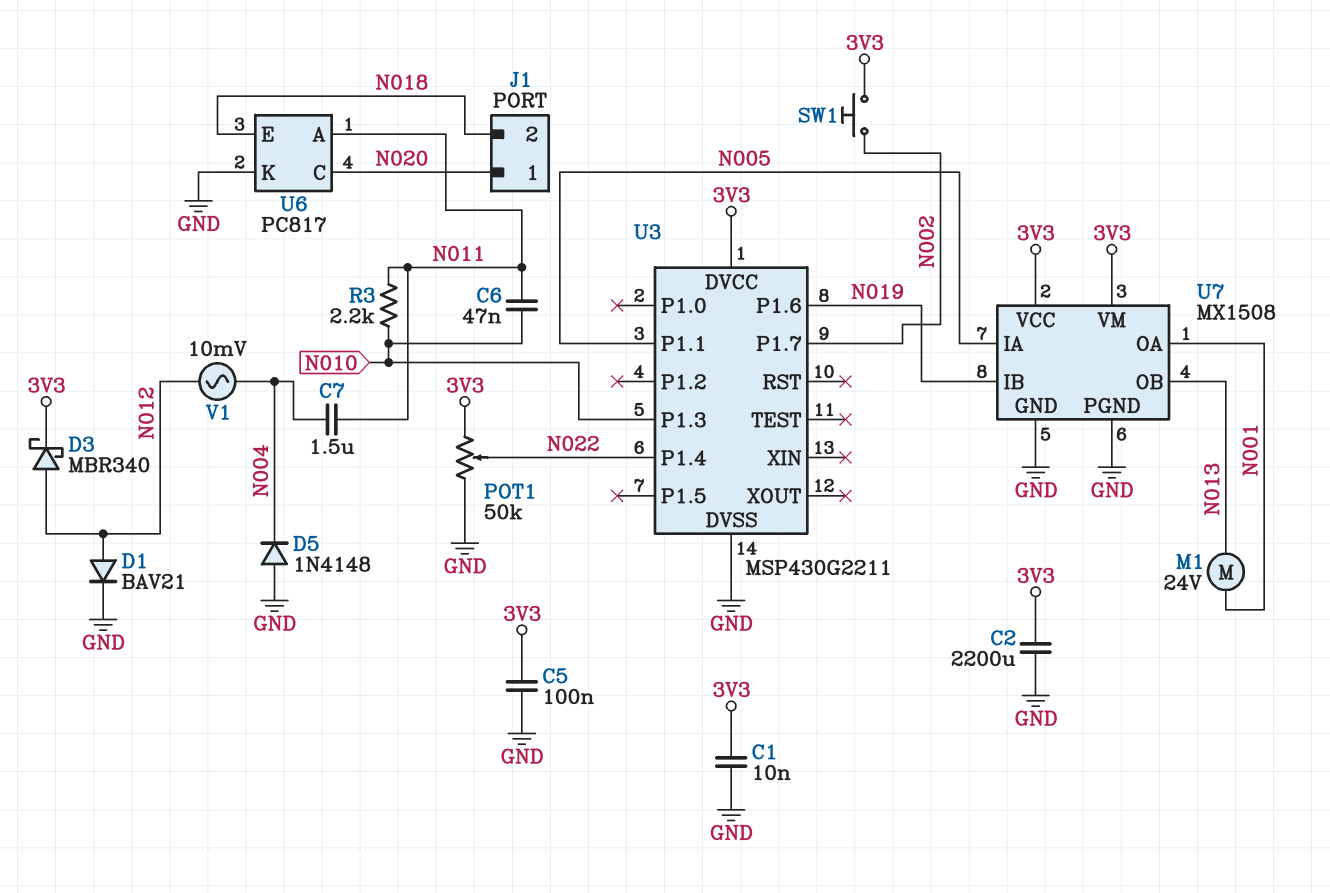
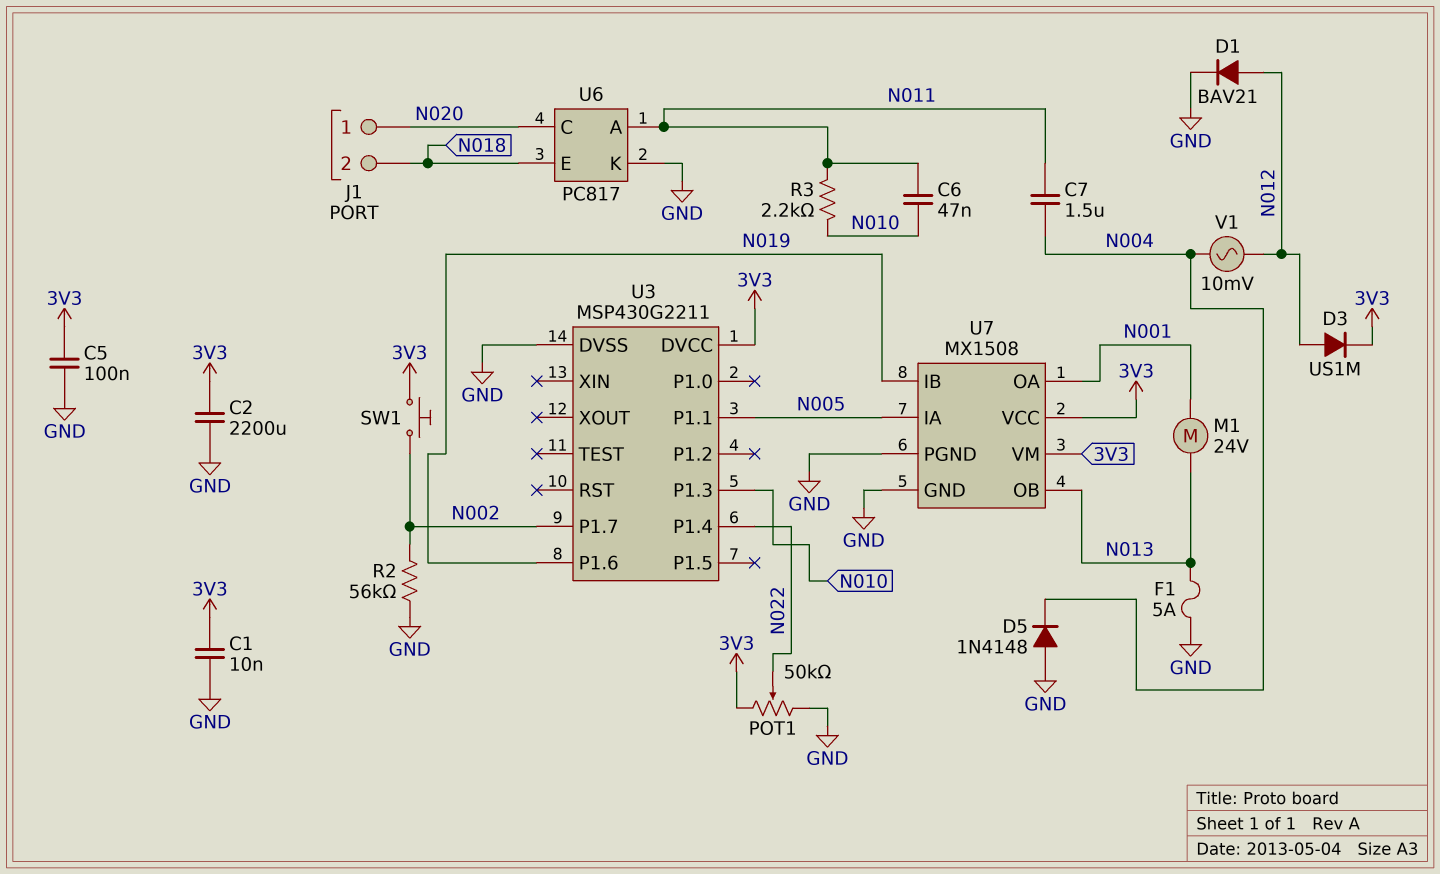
D3: schottky MBR340 (A N012, K 3V3) -> diode US1M (A N012, K 3V3)
F1: none -> 5A (GND, N013)
R2: none -> 56k (GND, N002)

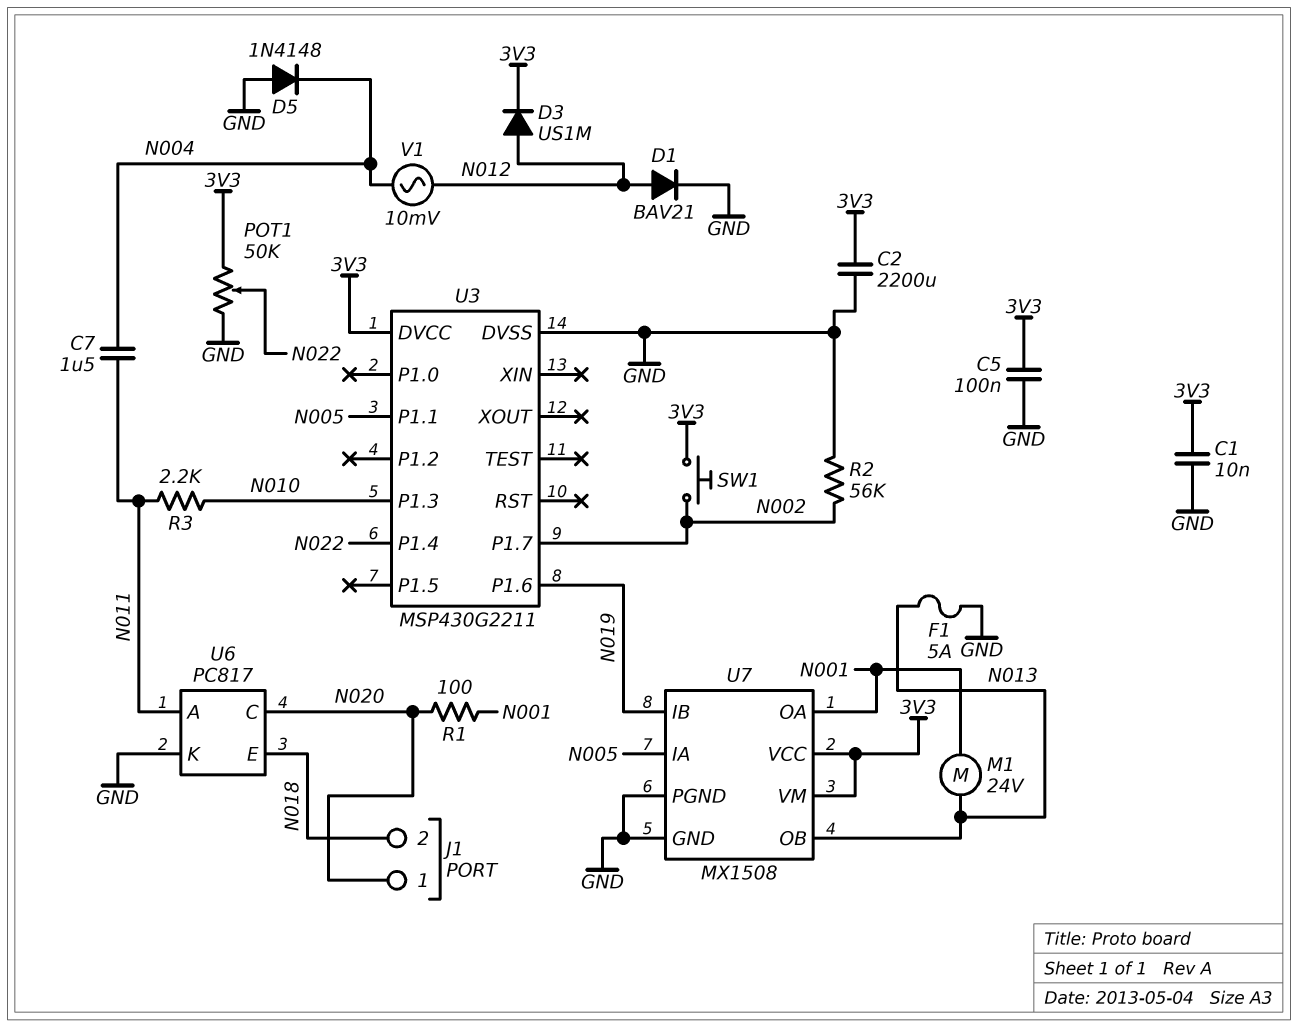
C6: 47nF (N010, N011) -> none
R1: none -> 100 (N001, N020)

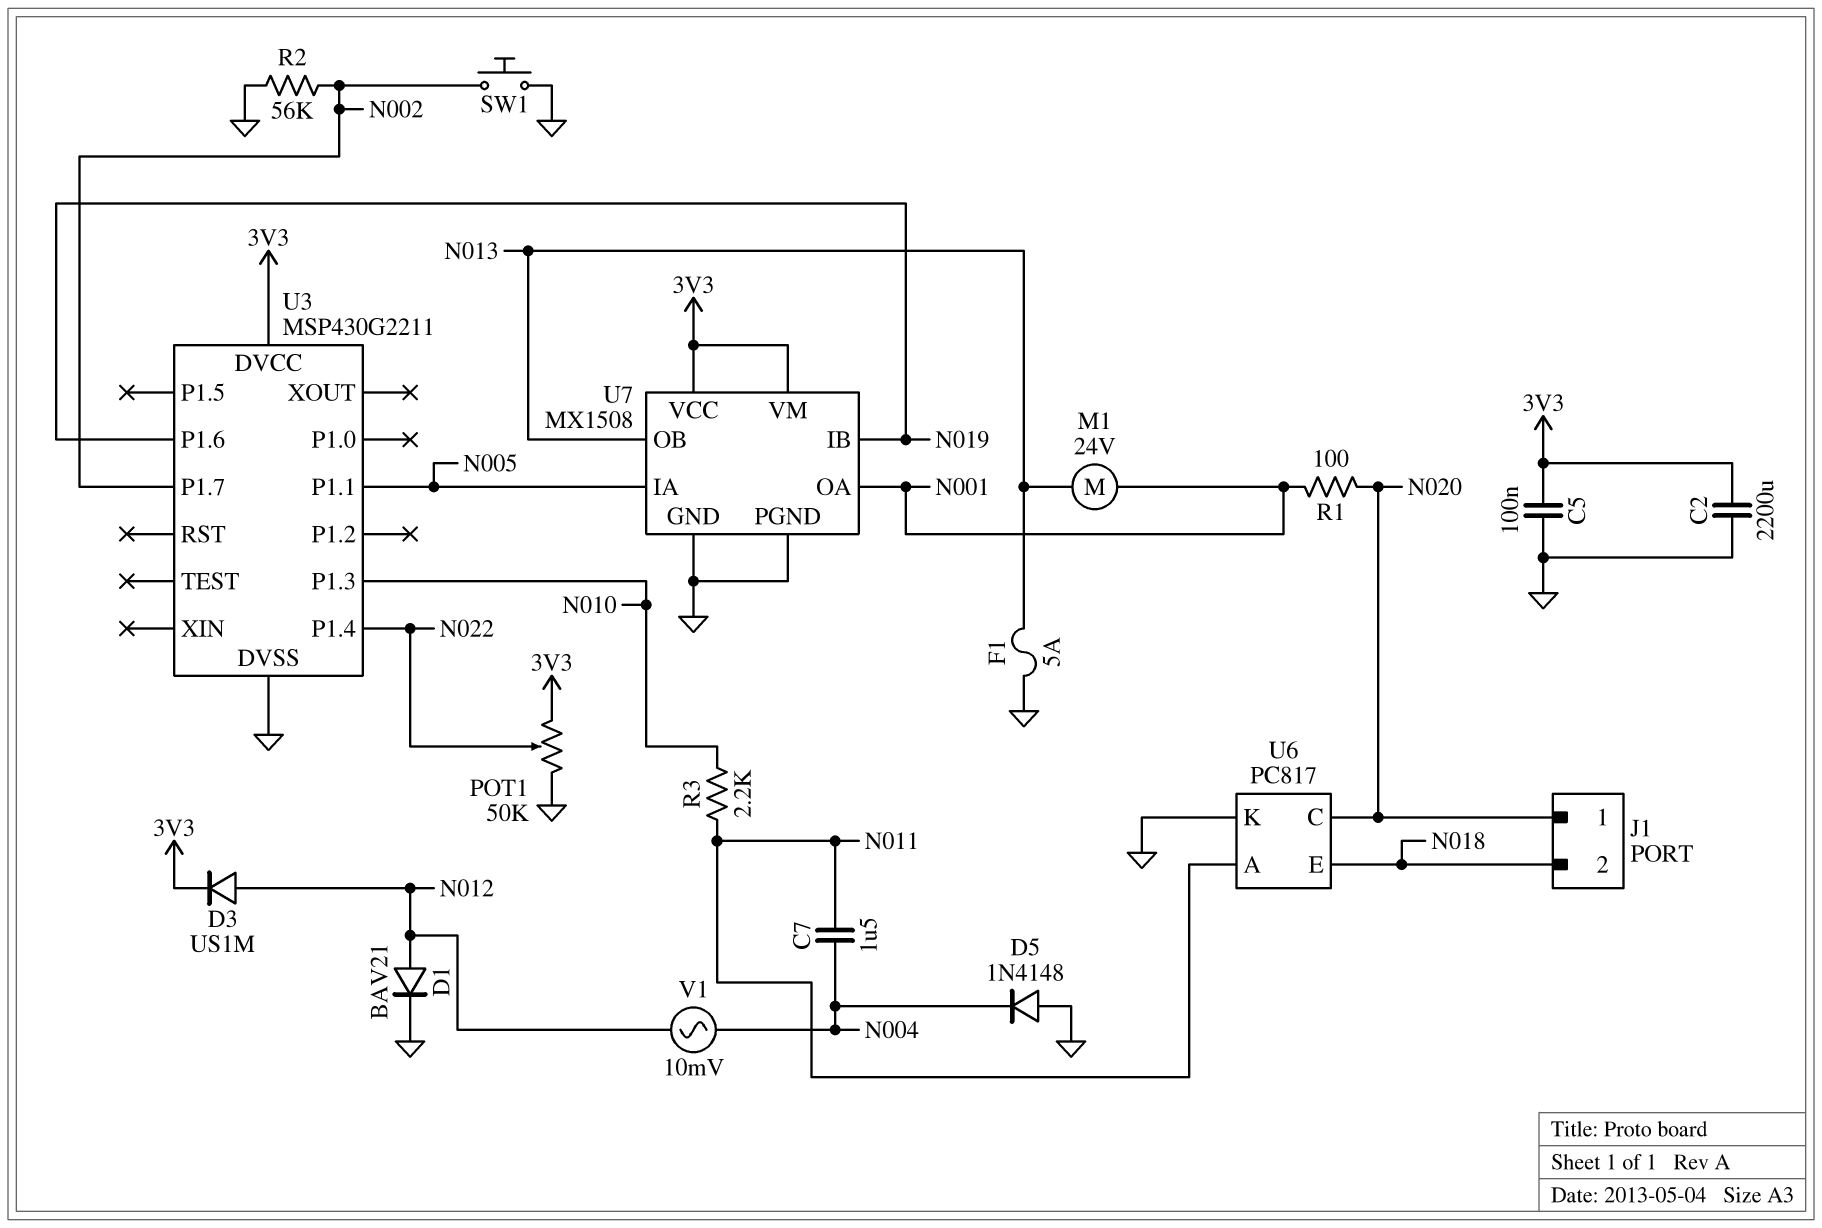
C1: 10nF (3V3, GND) -> none
SW1: button (3V3, N002) -> button (GND, N002)

